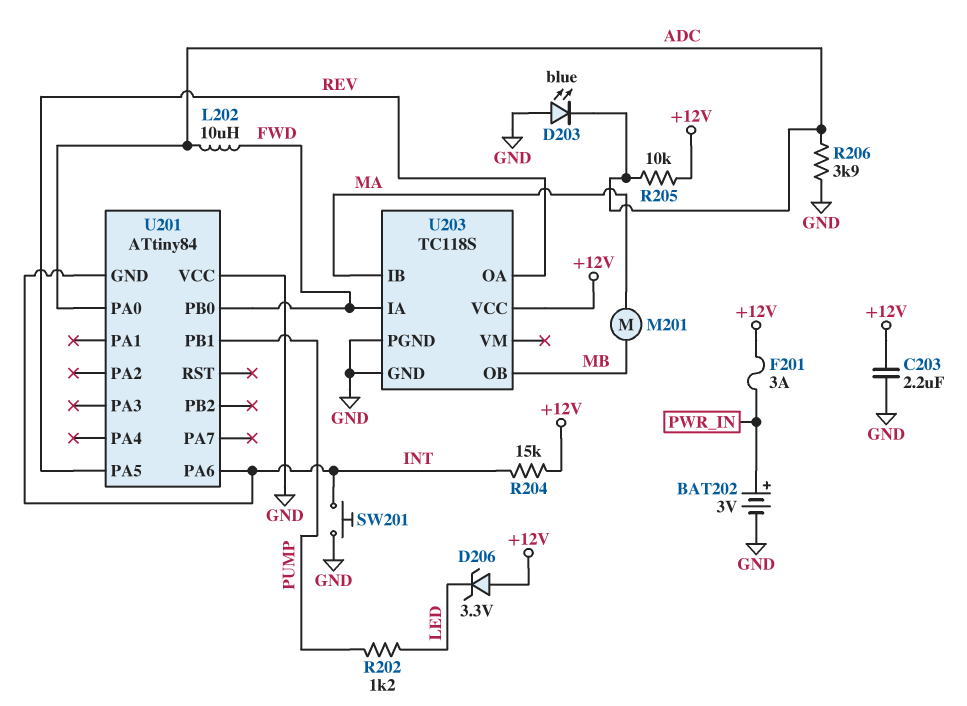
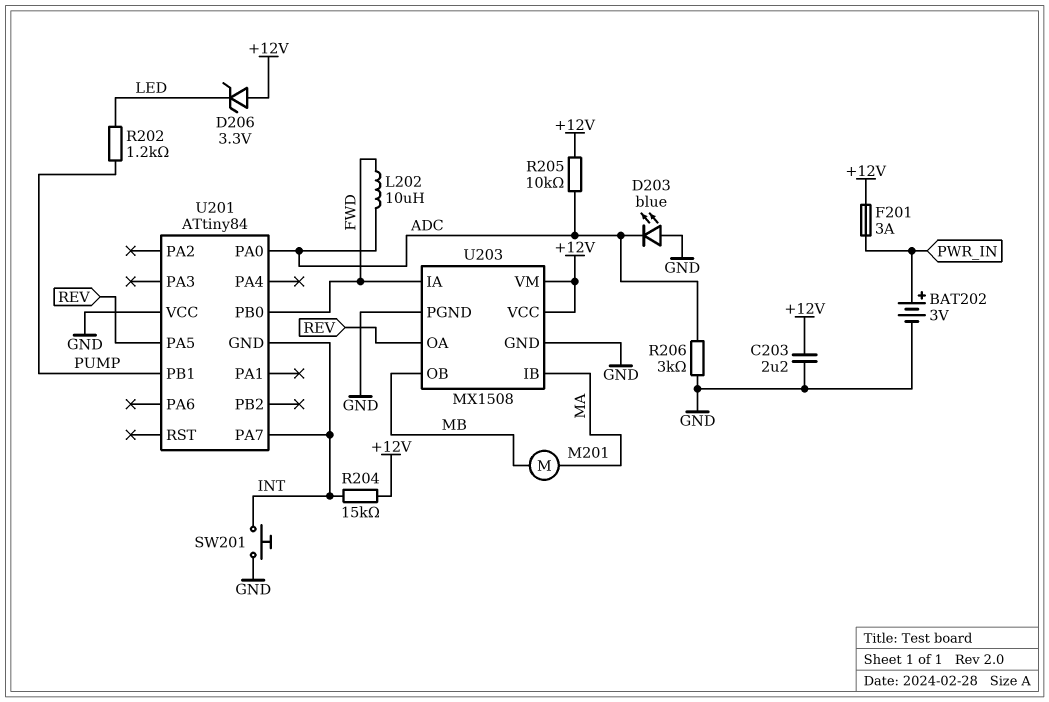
R206: 3.9k (ADC, GND) -> 3k (ADC, GND)
U201 pin PA6: INT -> none
U201 pin PA7: none -> INT
U203: TC118S -> MX1508
U203 pin VM: none -> +12V

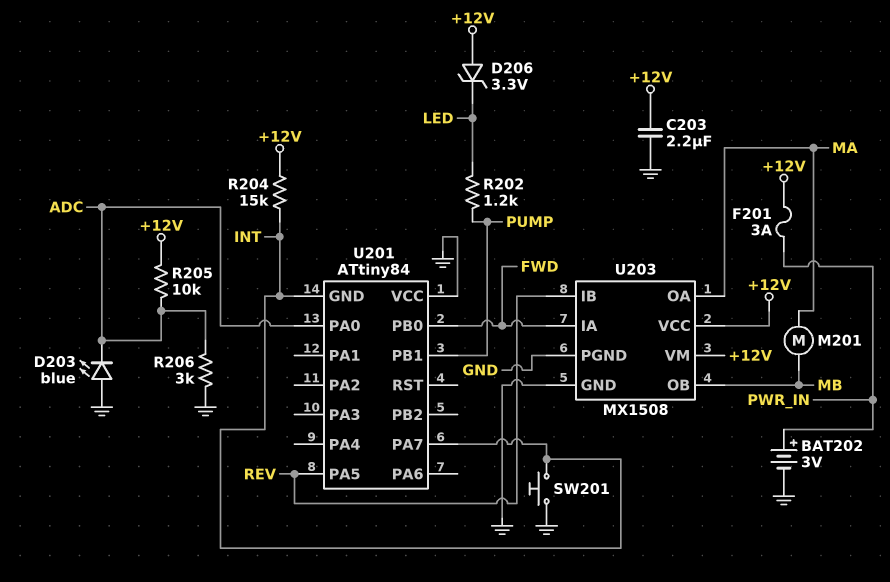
L202: 10uH (ADC, FWD) -> none
U203 pin IB: MA -> REV
U203 pin OA: REV -> MA

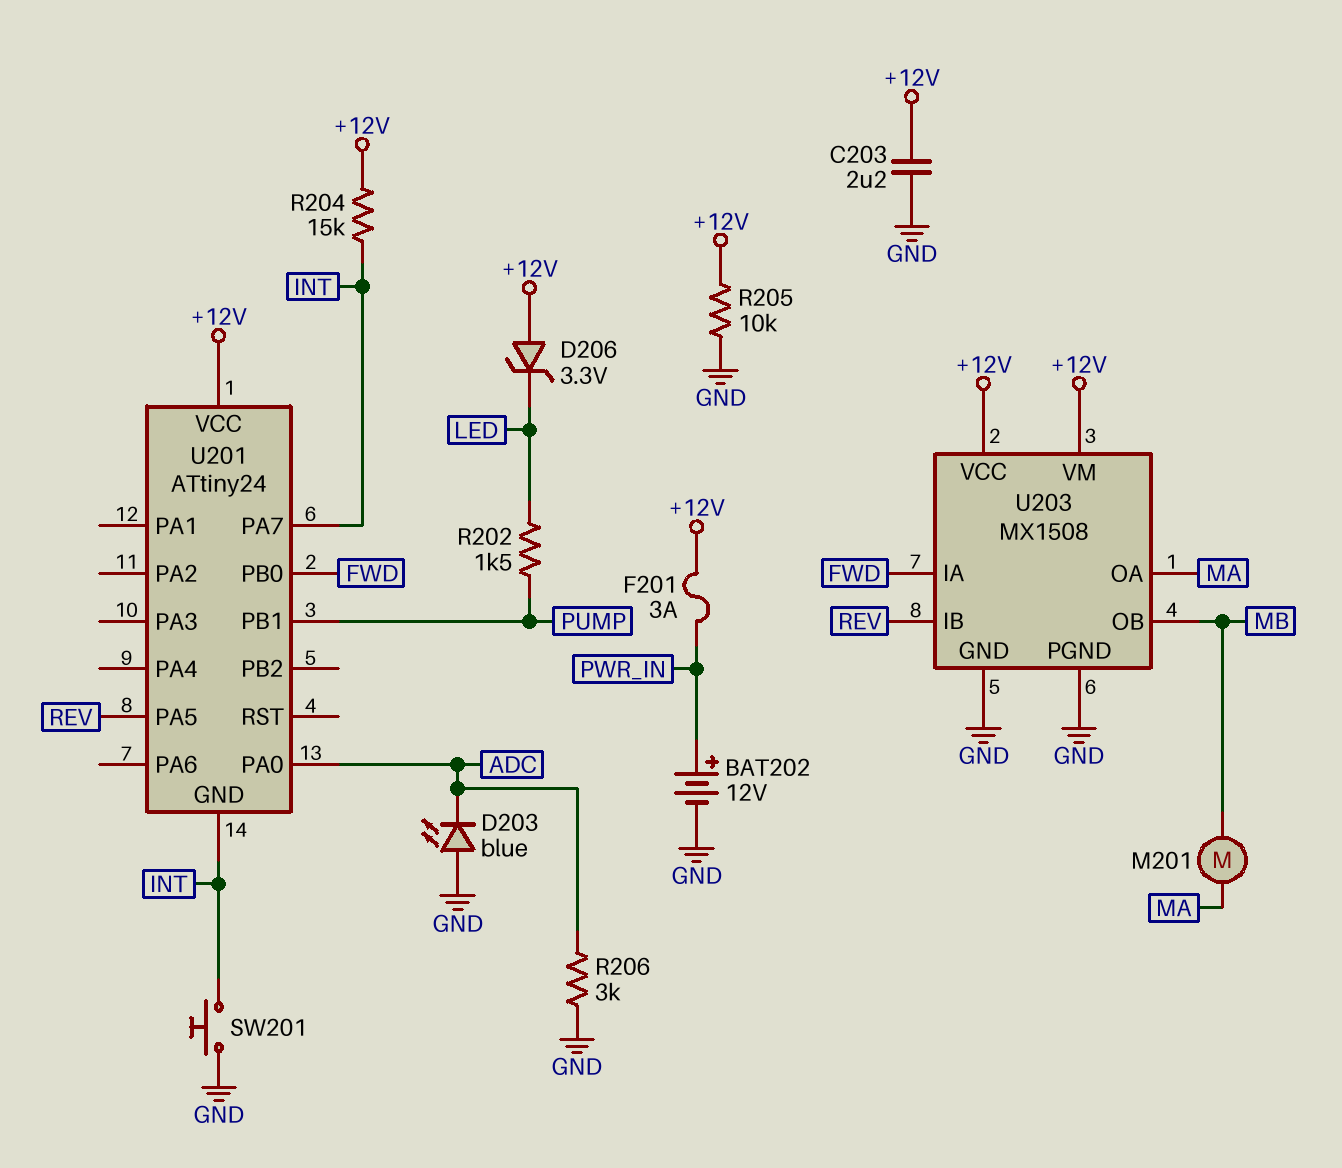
BAT202: 3V (plus PWR_IN, minus GND) -> 12V (plus PWR_IN, minus GND)
R202: 1.2k (LED, PUMP) -> 1.5k (LED, PUMP)
R205: 10k (+12V, ADC) -> 10k (+12V, GND)
U201: ATtiny84 -> ATtiny24
U201 pin VCC: GND -> +12V

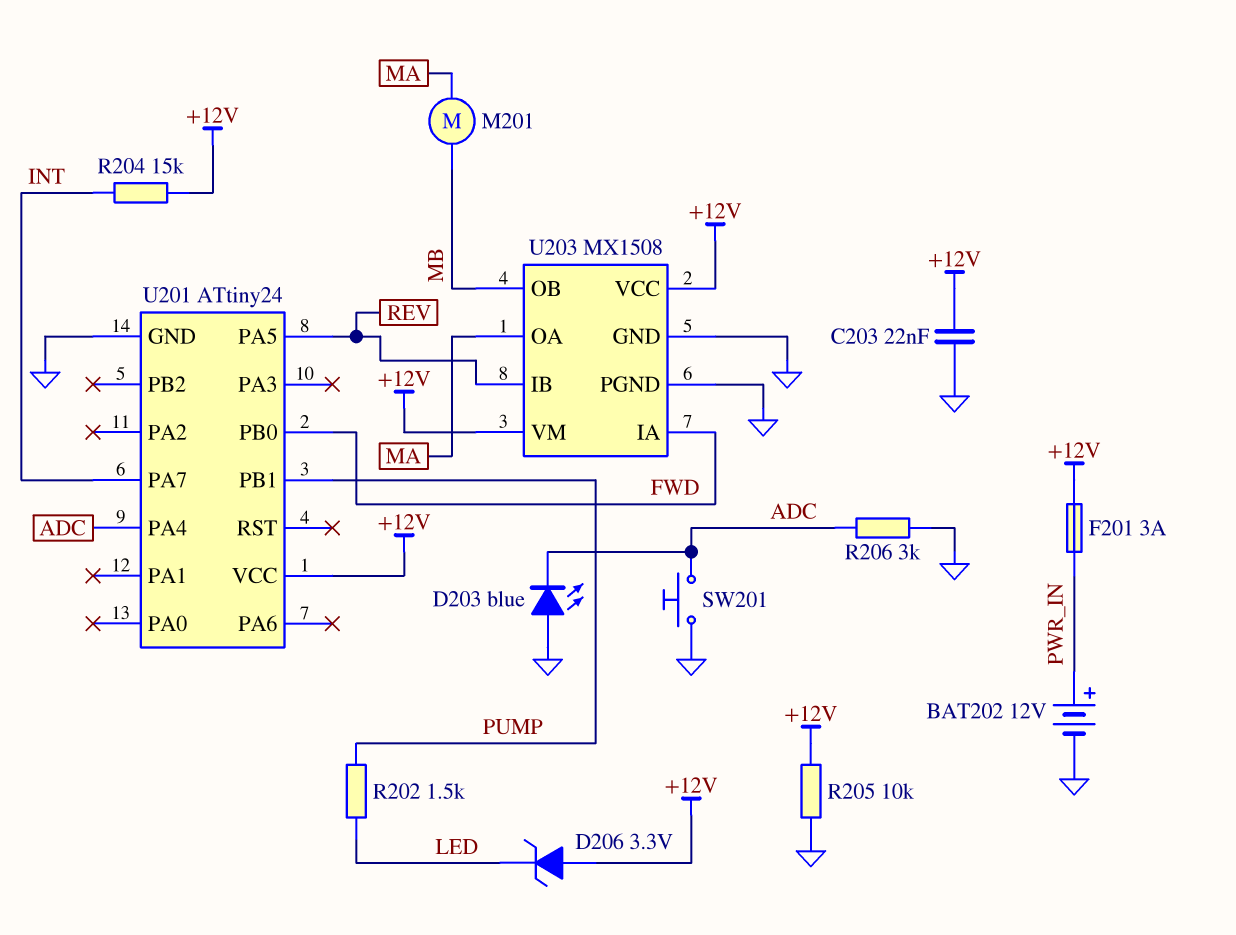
C203: 2.2uF (+12V, GND) -> 22nF (+12V, GND)
SW201: button (GND, INT) -> button (ADC, GND)
U201 pin GND: INT -> GND
U201 pin PA0: ADC -> none
U201 pin PA4: none -> ADC

